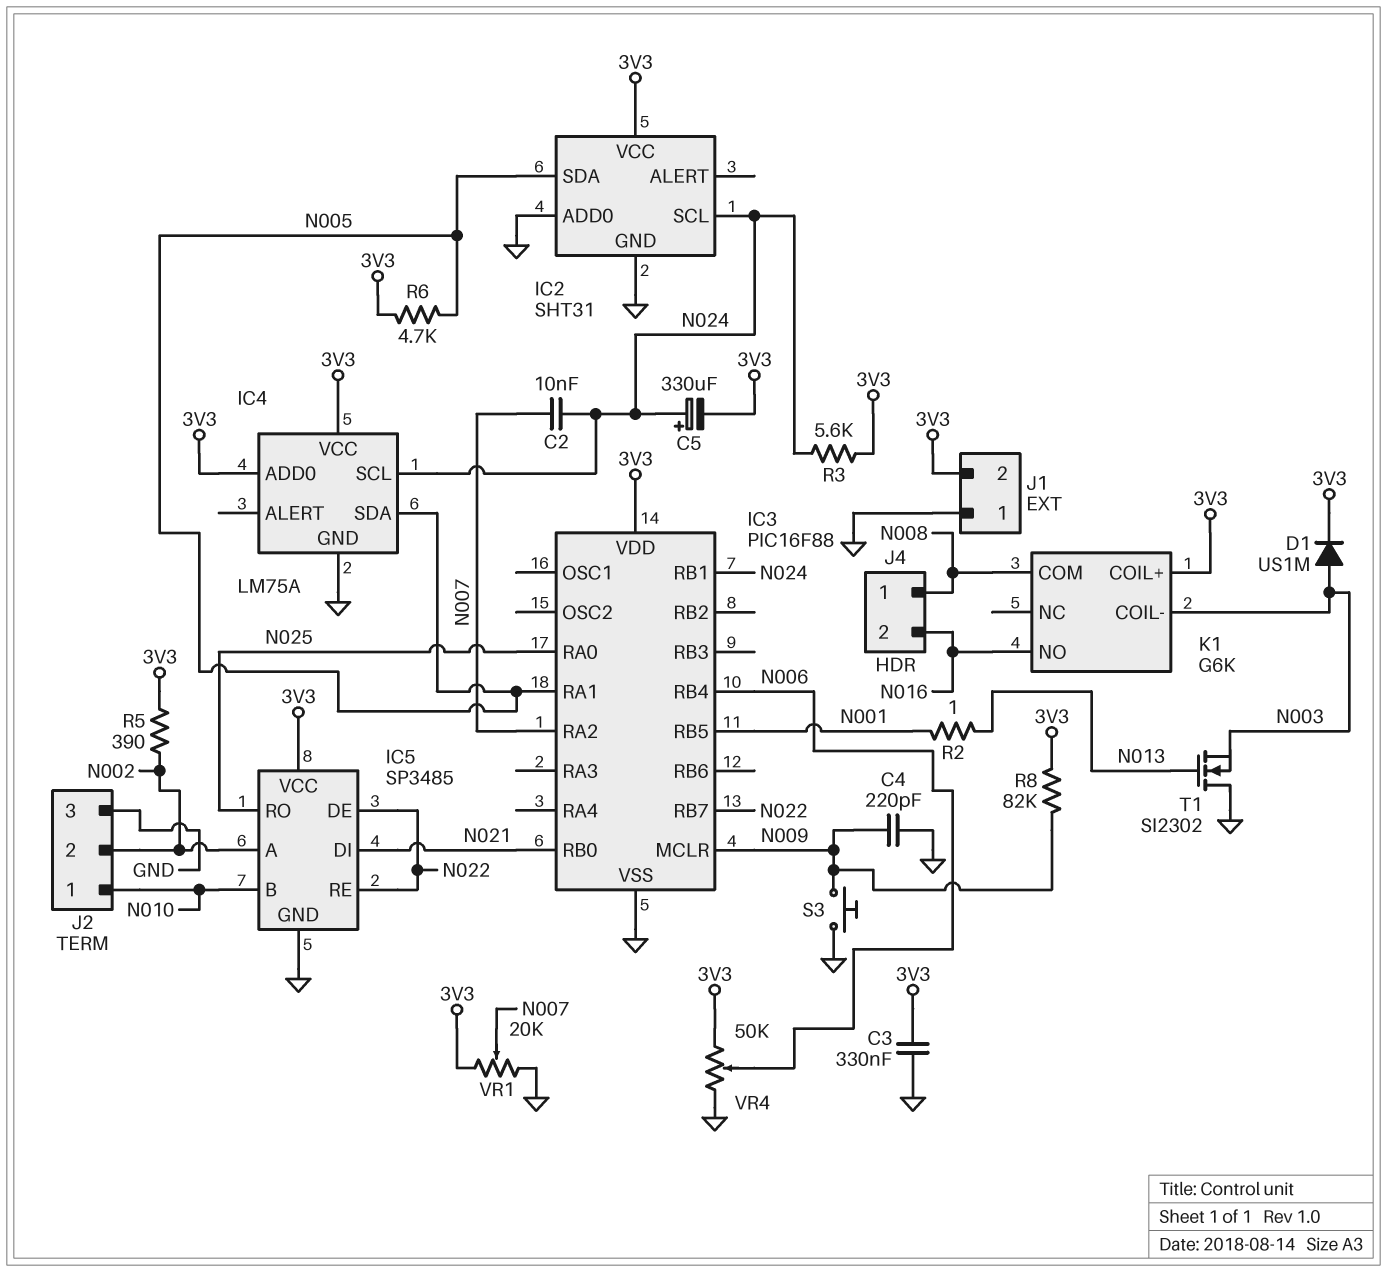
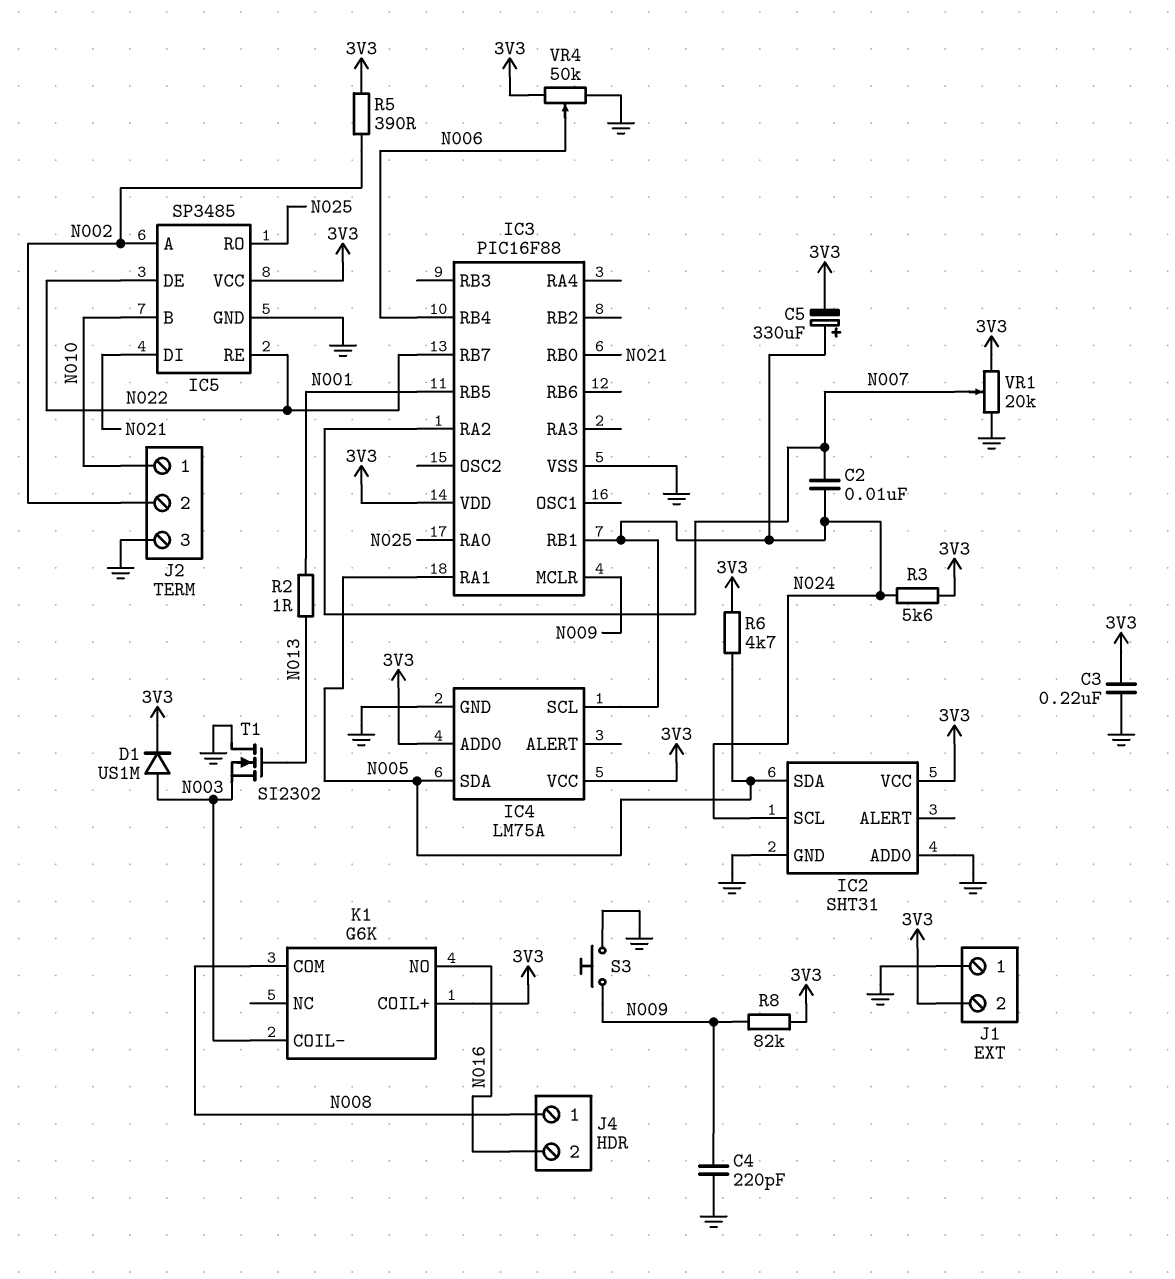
C3: 330nF (3V3, GND) -> 220nF (3V3, GND)

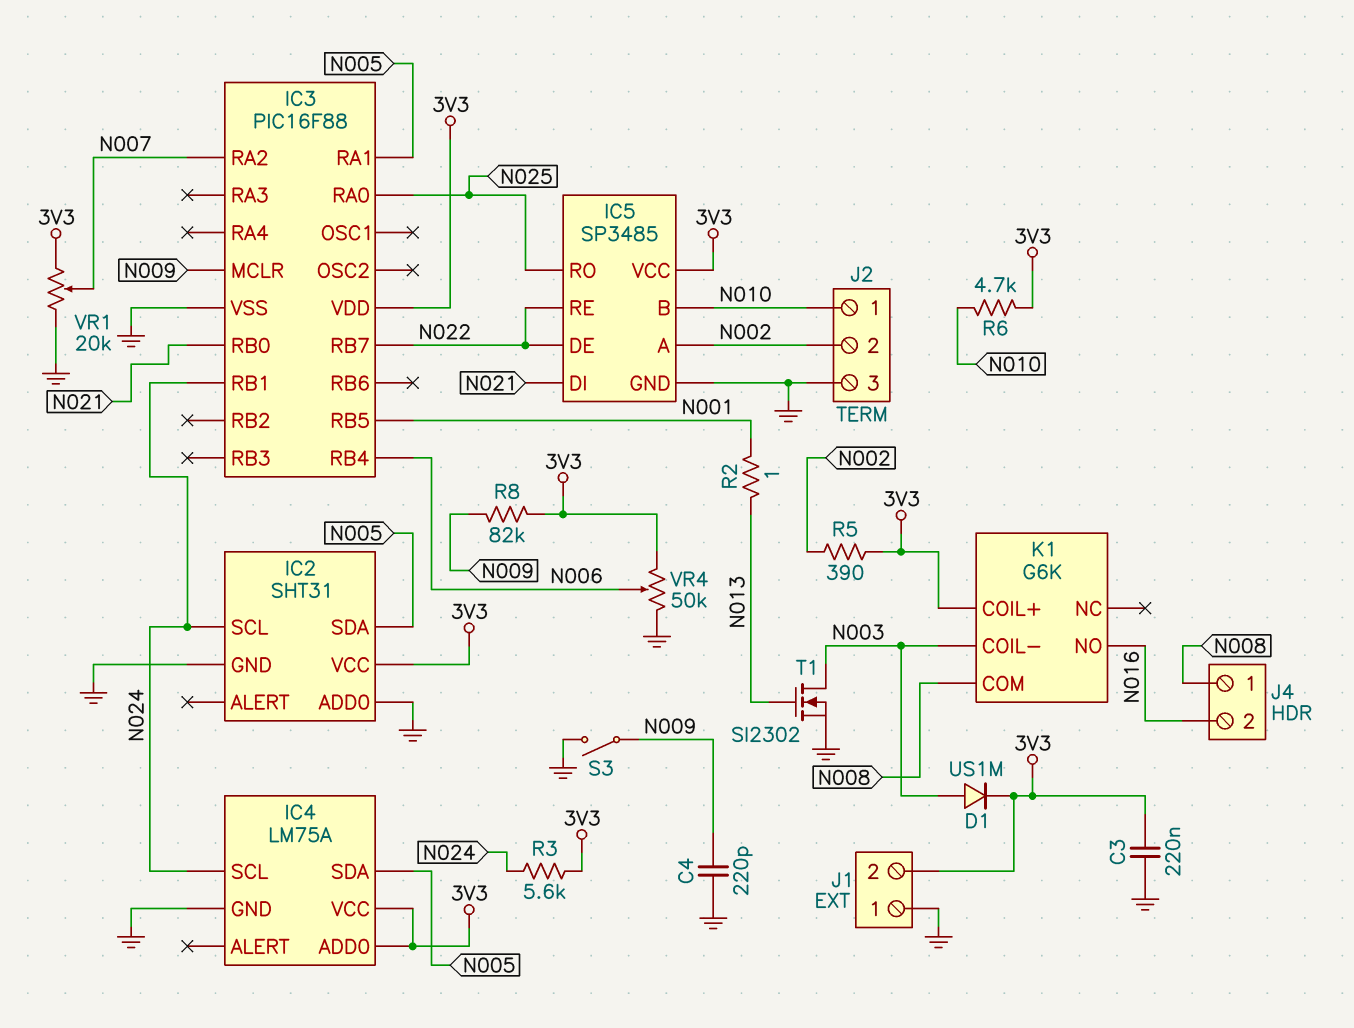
C2: 10nF (N007, N024) -> none
C5: 330uF (plus N024, minus 3V3) -> none
R6: 4.7k (3V3, N005) -> 4.7k (3V3, N010)
S3: button (GND, N009) -> switch (GND, N009)
T1: NMOS SI2302 (G N013, D GND, S N003) -> NMOS SI2302 (G N013, D N003, S GND)

